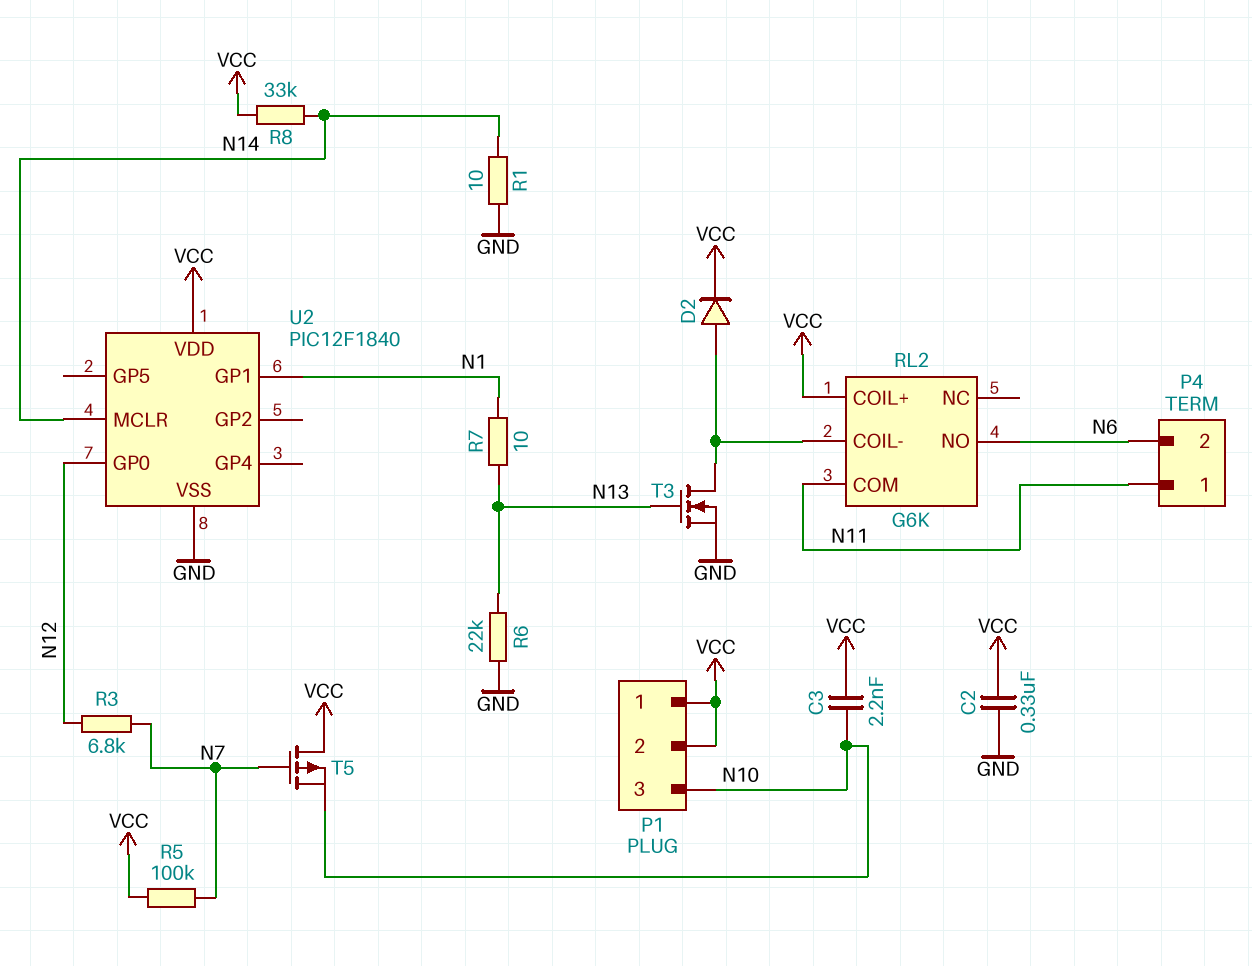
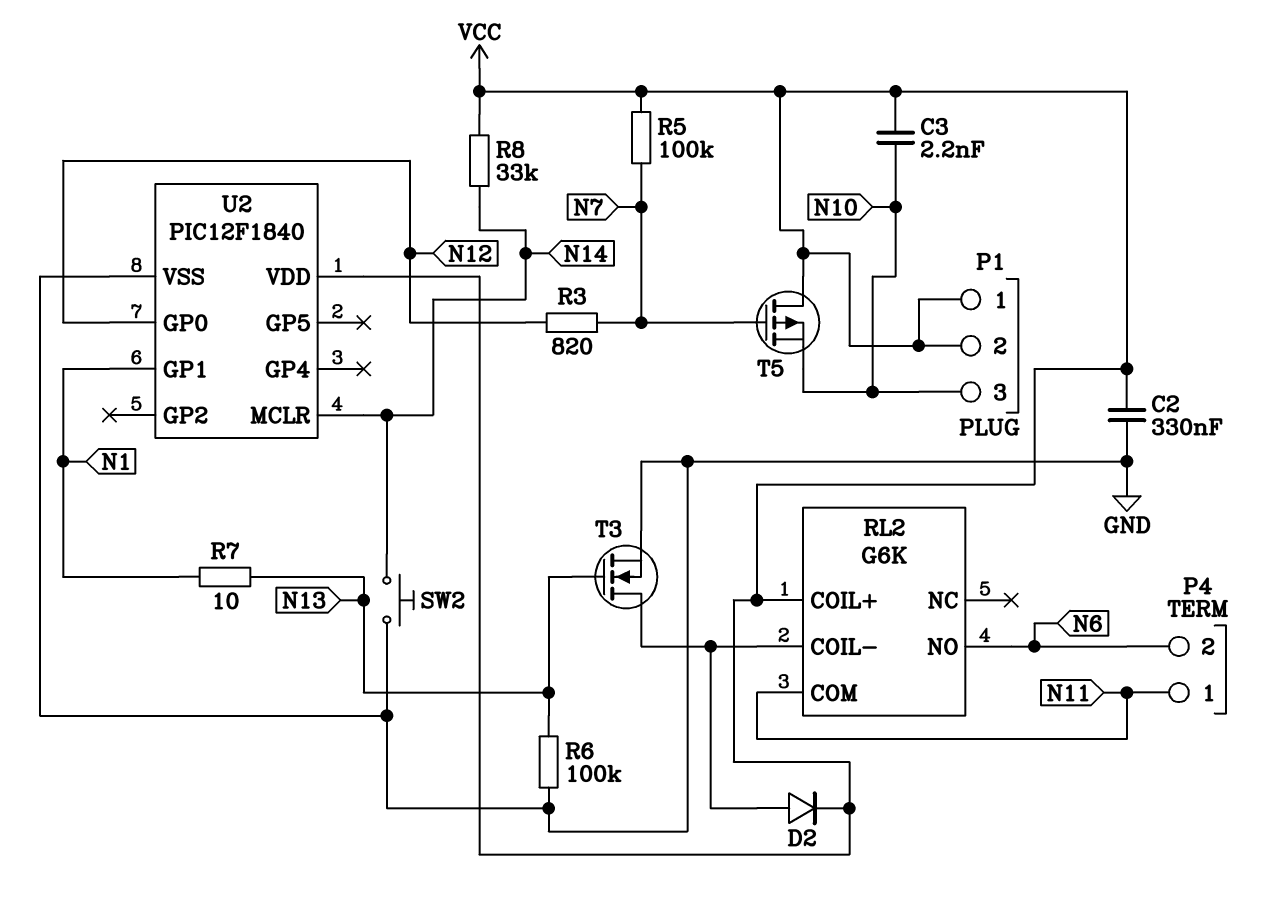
R1: 10 (GND, N14) -> none
R3: 6.8k (N7, N12) -> 820 (N7, N12)
R6: 22k (GND, N13) -> 100k (GND, N13)
SW2: none -> button (GND, N14)

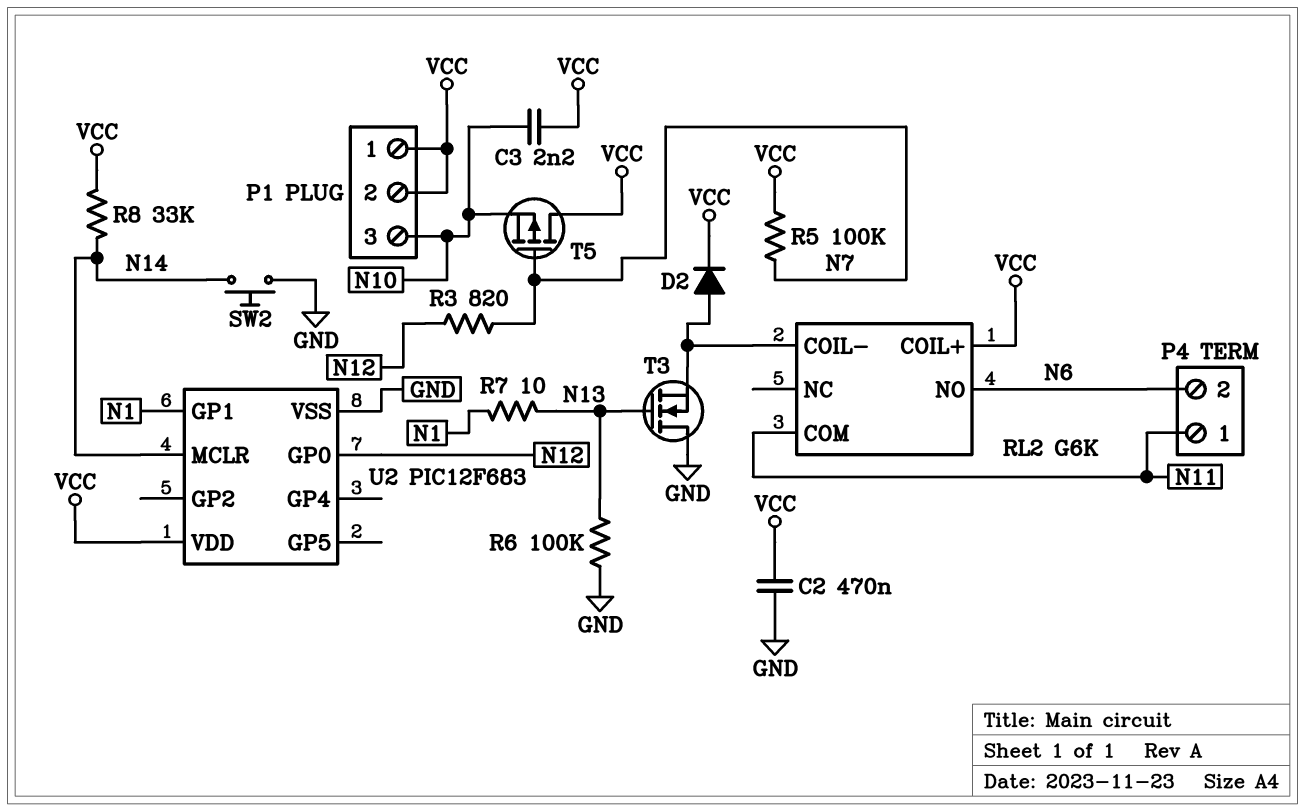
C2: 330nF (GND, VCC) -> 470nF (GND, VCC)
T3: NMOS (G N13, D RL2/COIL-, S GND) -> NMOS (G N13, D GND, S RL2/COIL-)
U2: PIC12F1840 -> PIC12F683

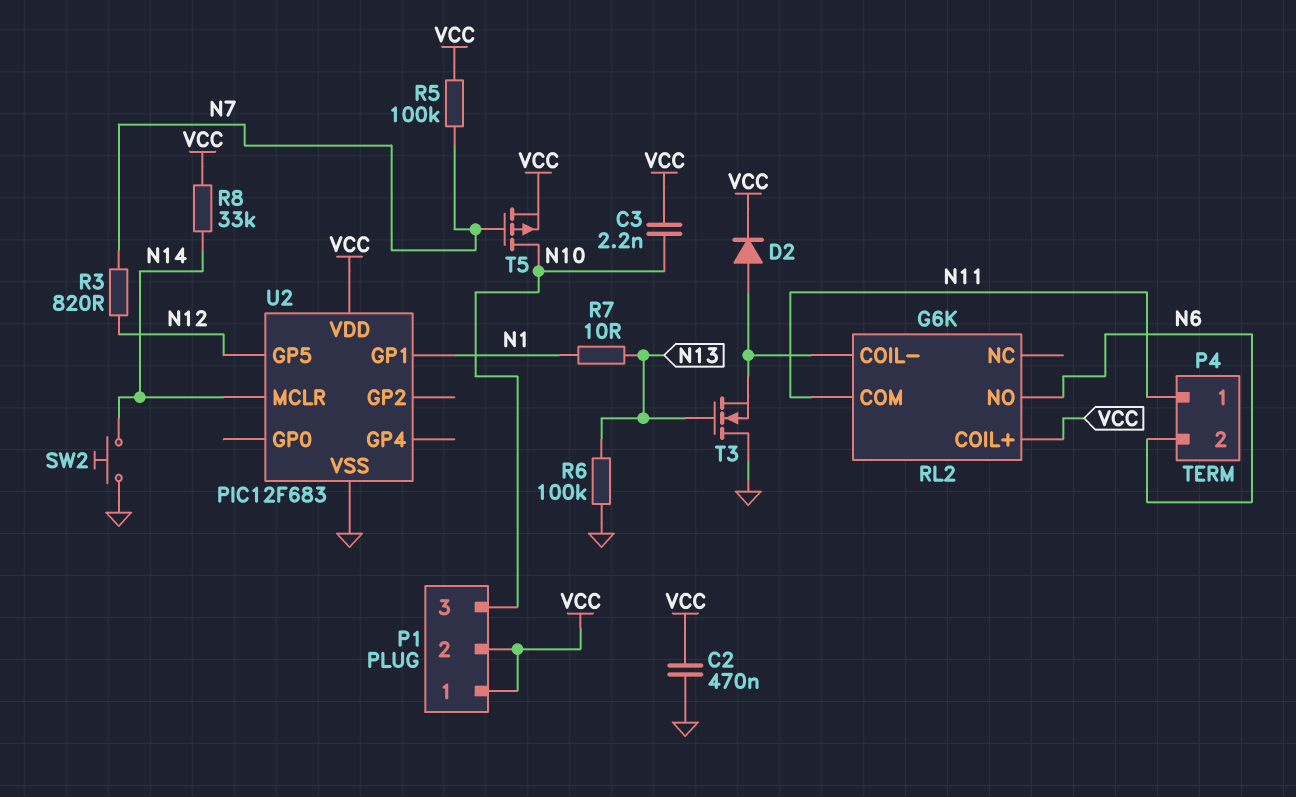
T5: PMOS (G N7, D VCC, S N10) -> PMOS (G N7, D N10, S VCC)
U2 pin GP0: N12 -> none
U2 pin GP5: none -> N12

